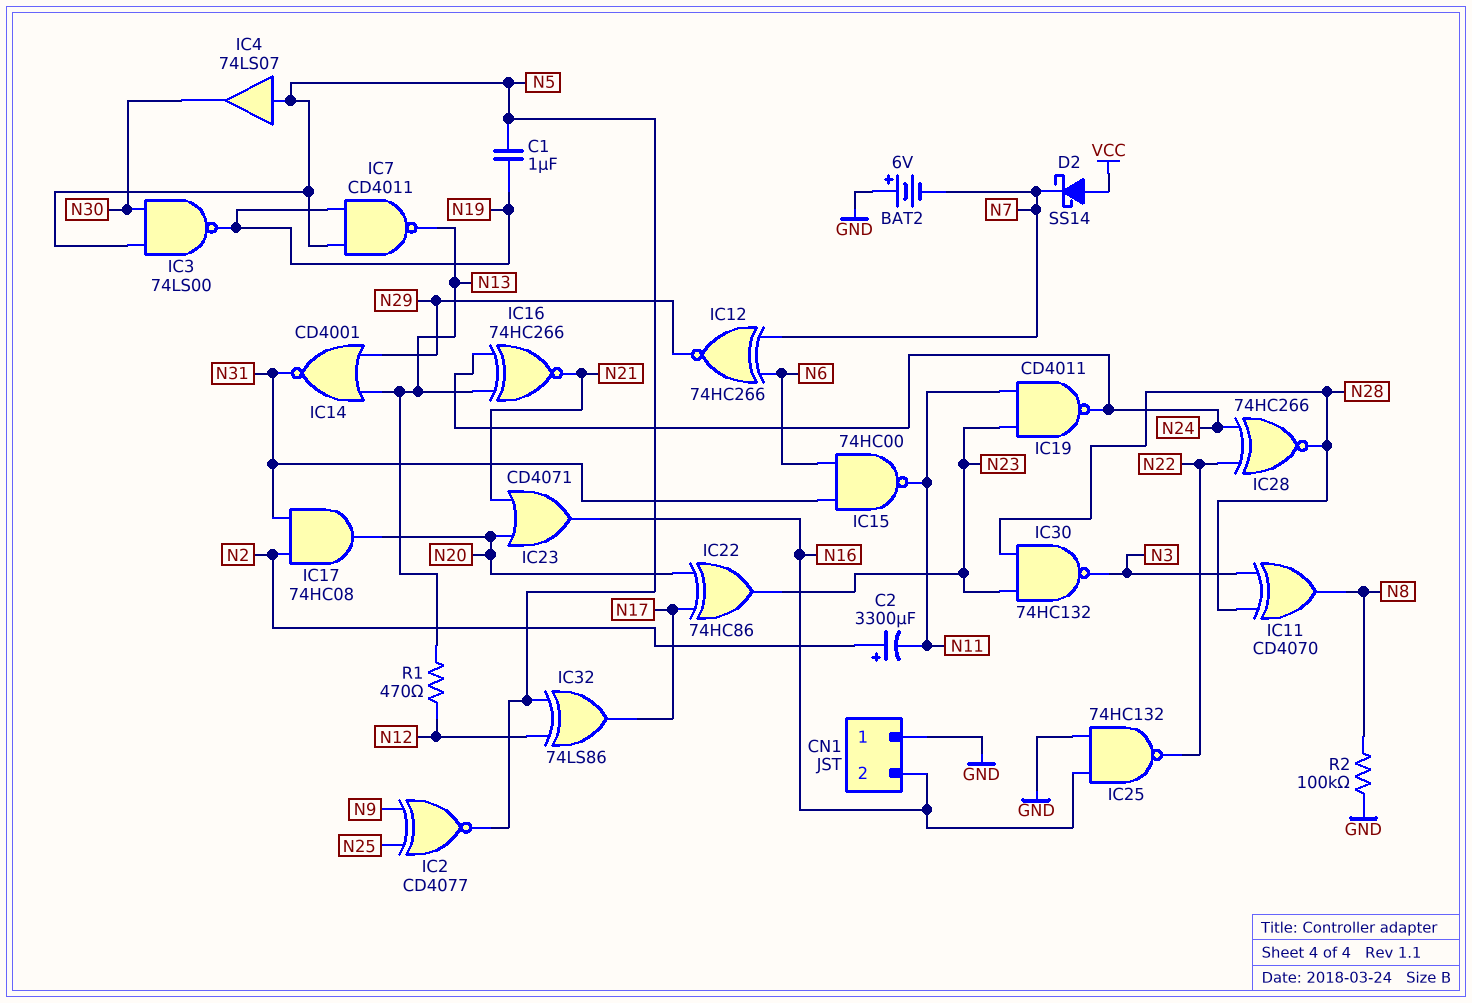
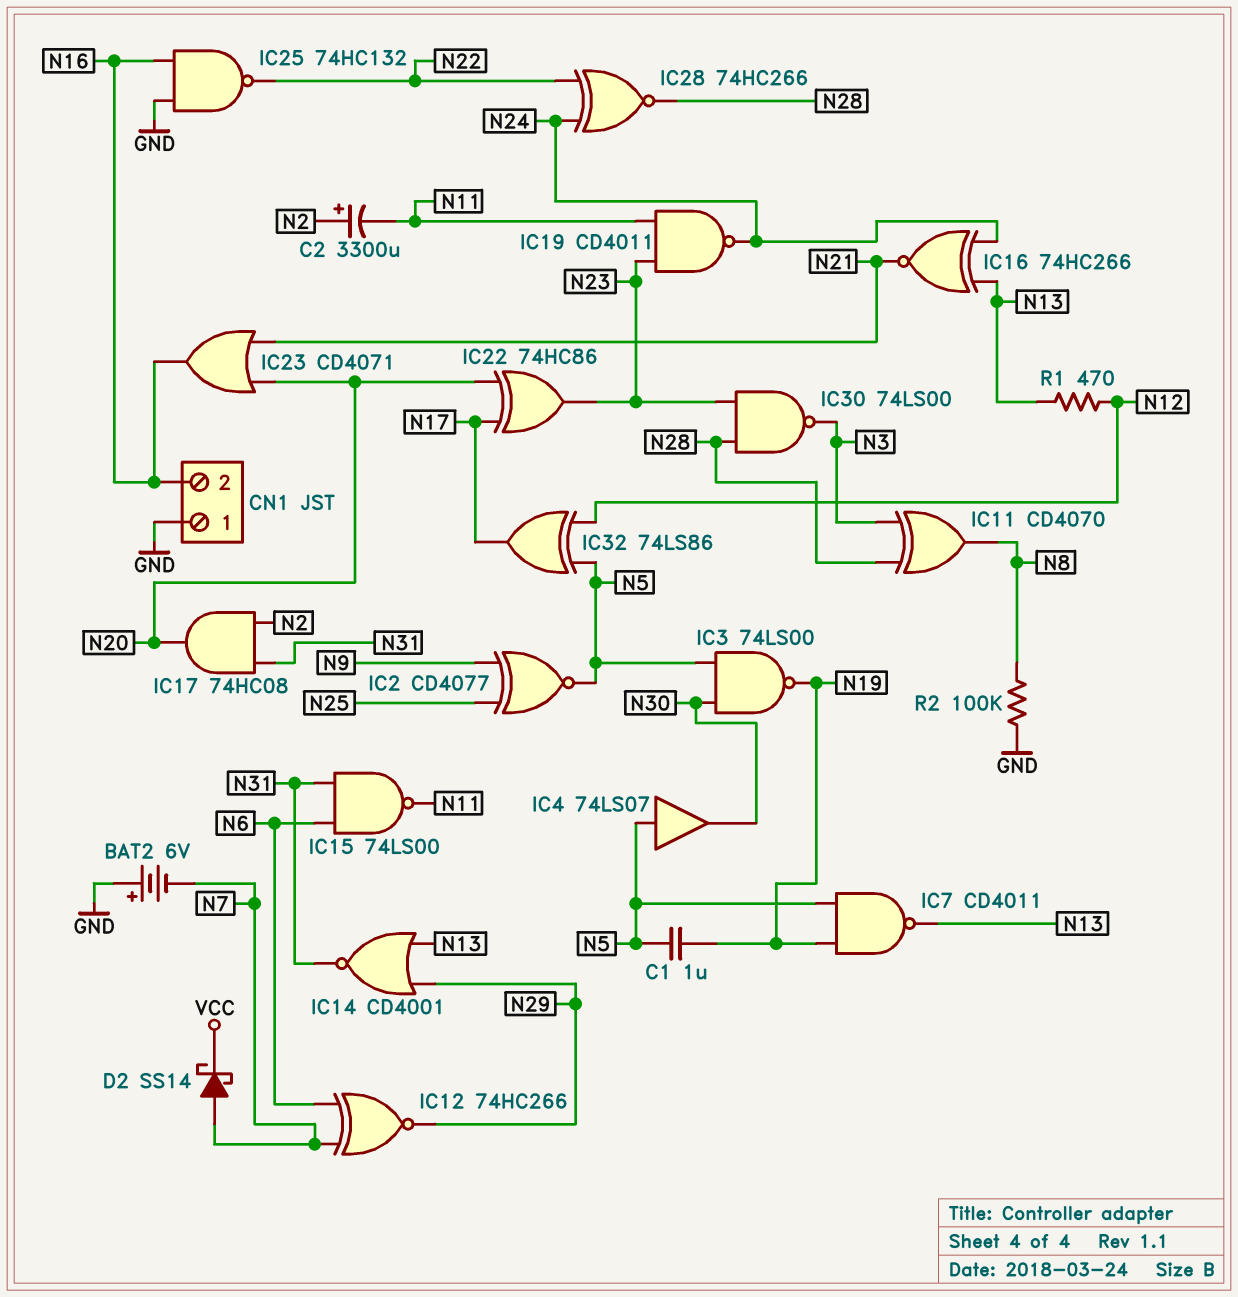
D2: schottky SS14 (A VCC, K N7) -> schottky SS14 (A N7, K VCC)
IC15: NAND 74HC00 (in N6, in N31, out N11) -> NAND 74LS00 (in N6, in N31, out N11)
IC30: NAND 74HC132 (in N23, in N28, out N3) -> NAND 74LS00 (in N23, in N28, out N3)

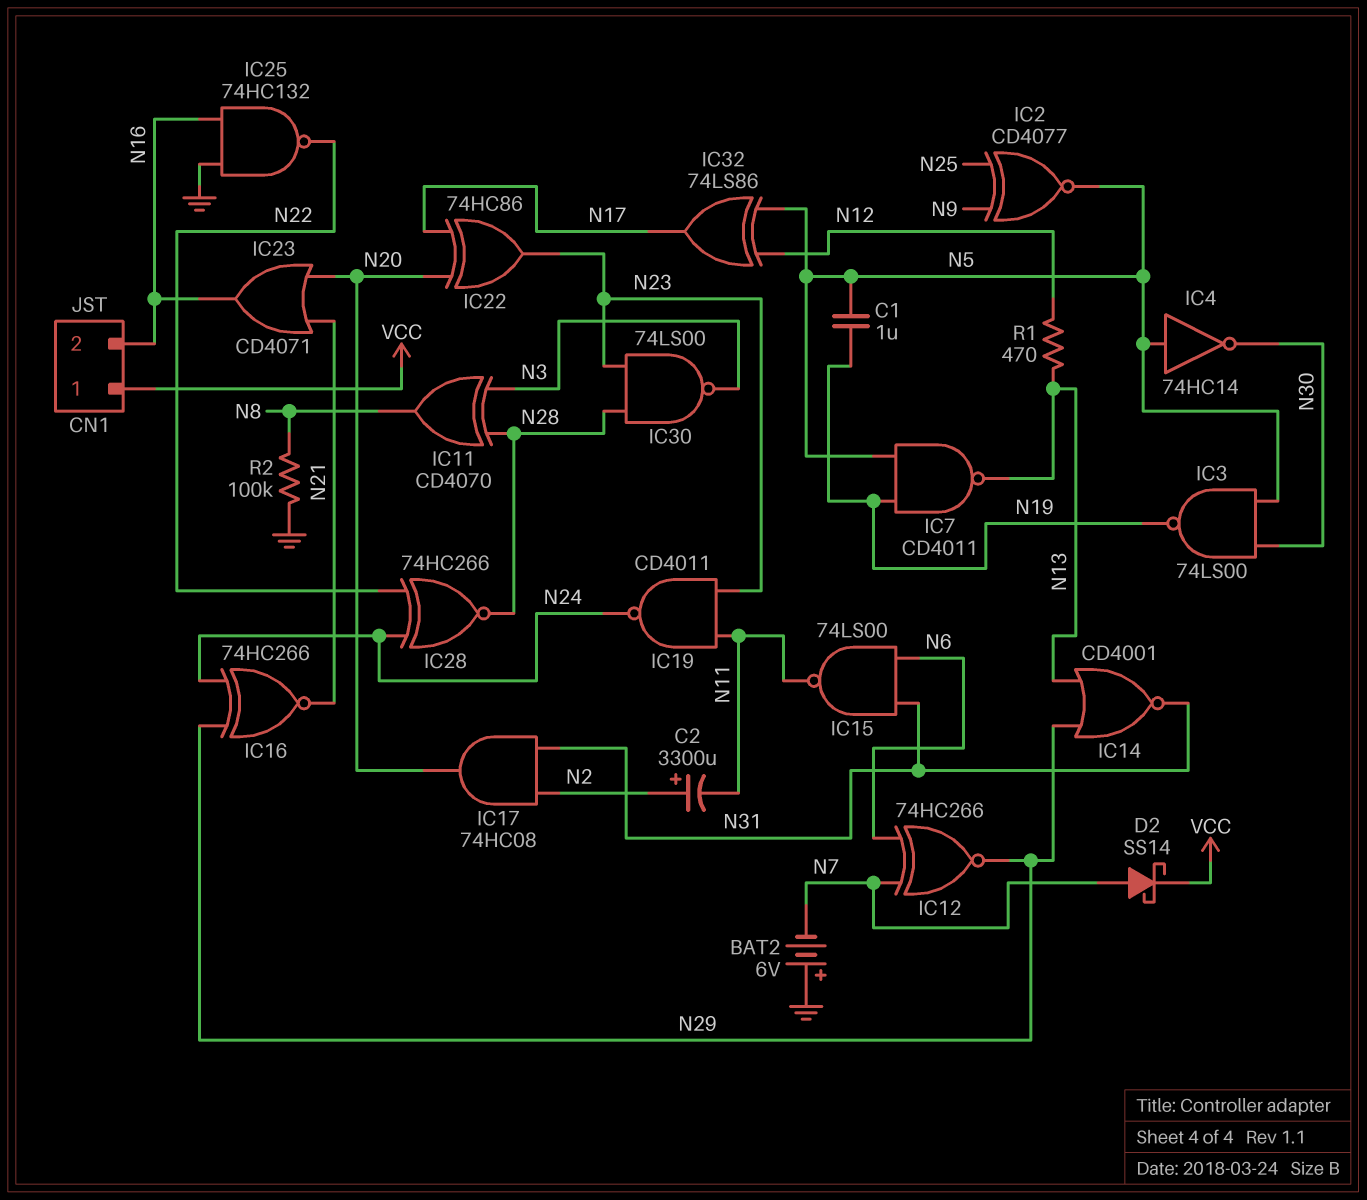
CN1 pin 1: GND -> VCC
IC4: buffer 74LS07 (in N5, out N30) -> NOT 74HC14 (in N5, out N30)
IC16: XNOR 74HC266 (in N13, in N24, out N21) -> XNOR 74HC266 (in N24, in N29, out N21)

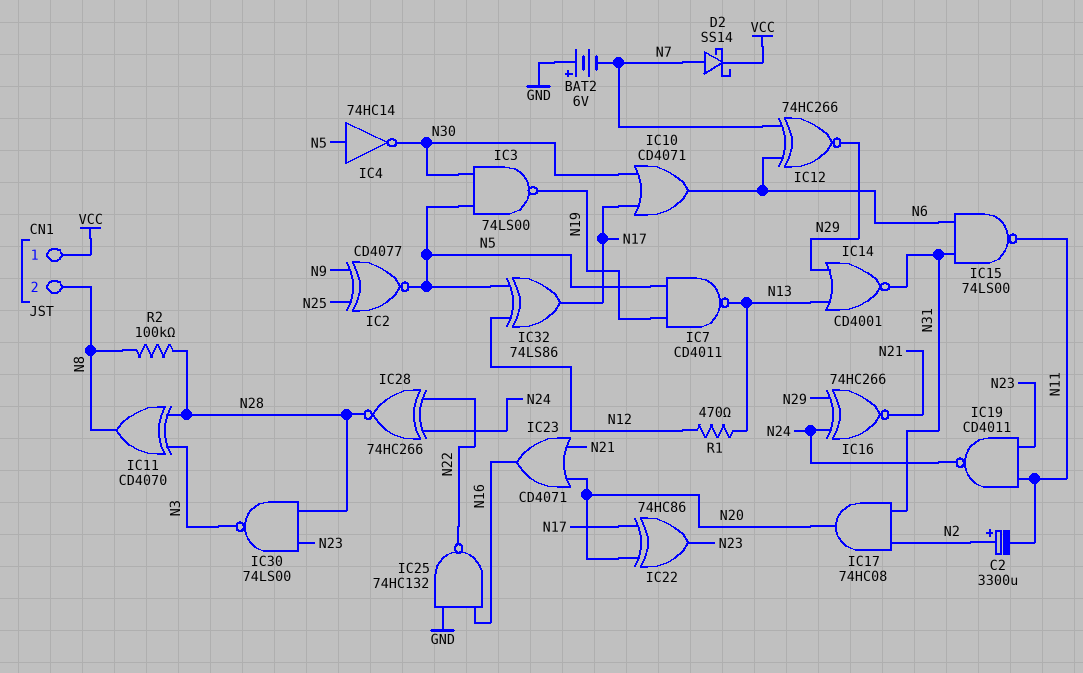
C1: 1uF (N5, N19) -> none
CN1 pin 2: N16 -> N8
IC10: none -> OR CD4071 (in N17, in N30, out N6)
R2: 100k (GND, N8) -> 100k (N8, N28)

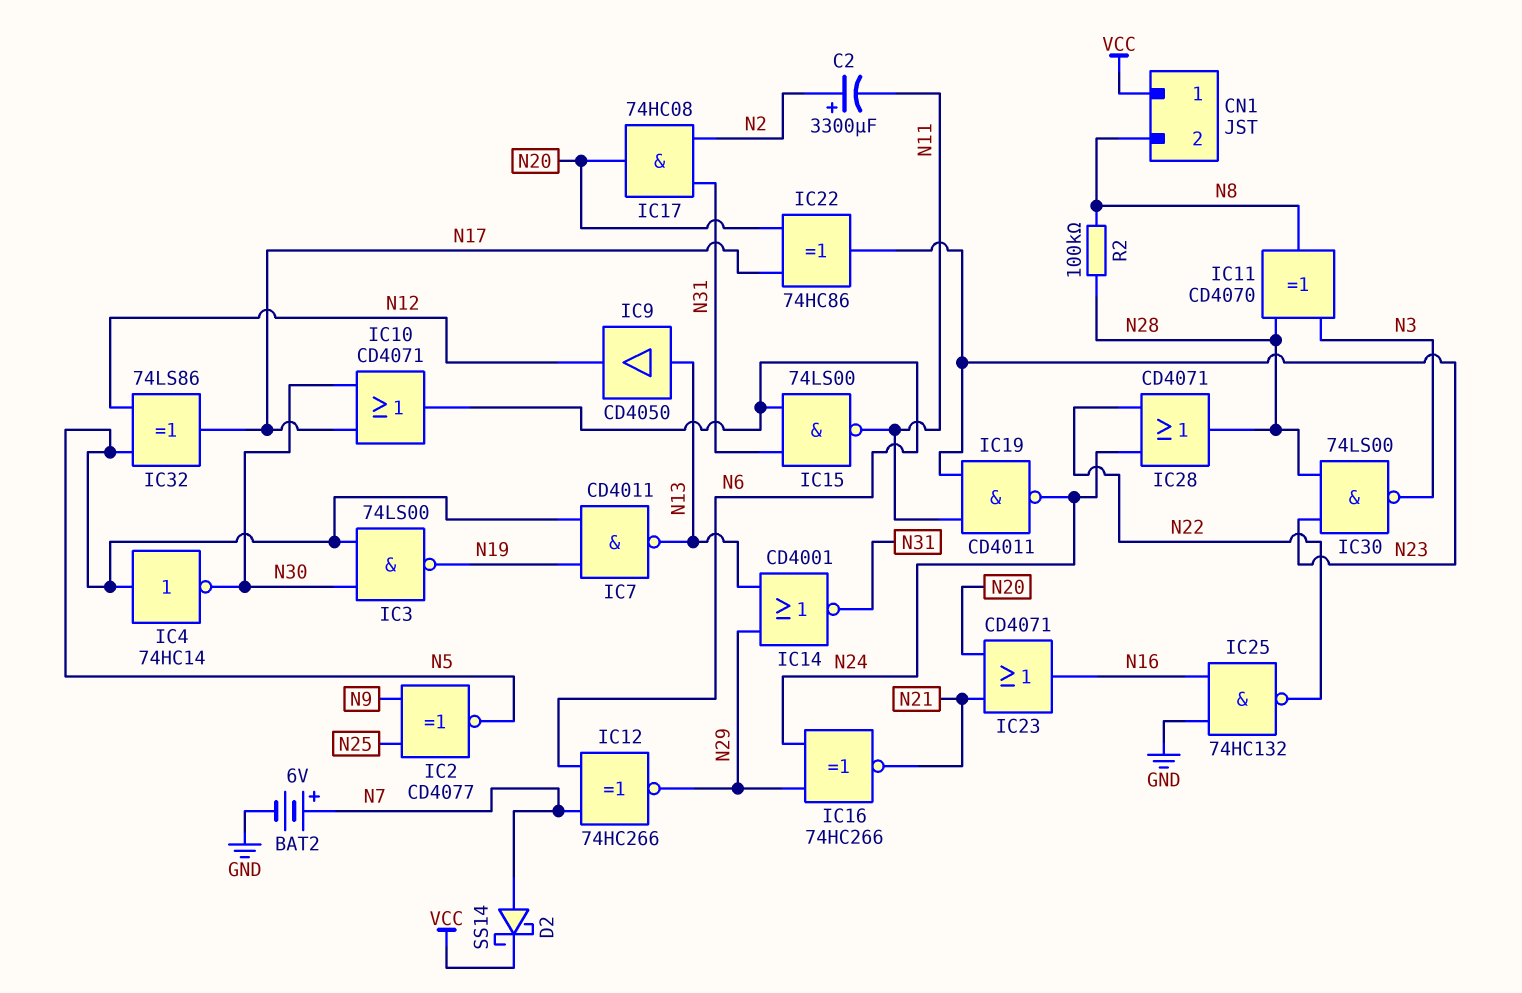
BAT2: 6V (plus GND, minus N7) -> 6V (plus N7, minus GND)
IC9: none -> buffer CD4050 (in N13, out N12)
IC28: XNOR 74HC266 (in N22, in N24, out N28) -> OR CD4071 (in N22, in N24, out N28)
R1: 470 (N12, N13) -> none

